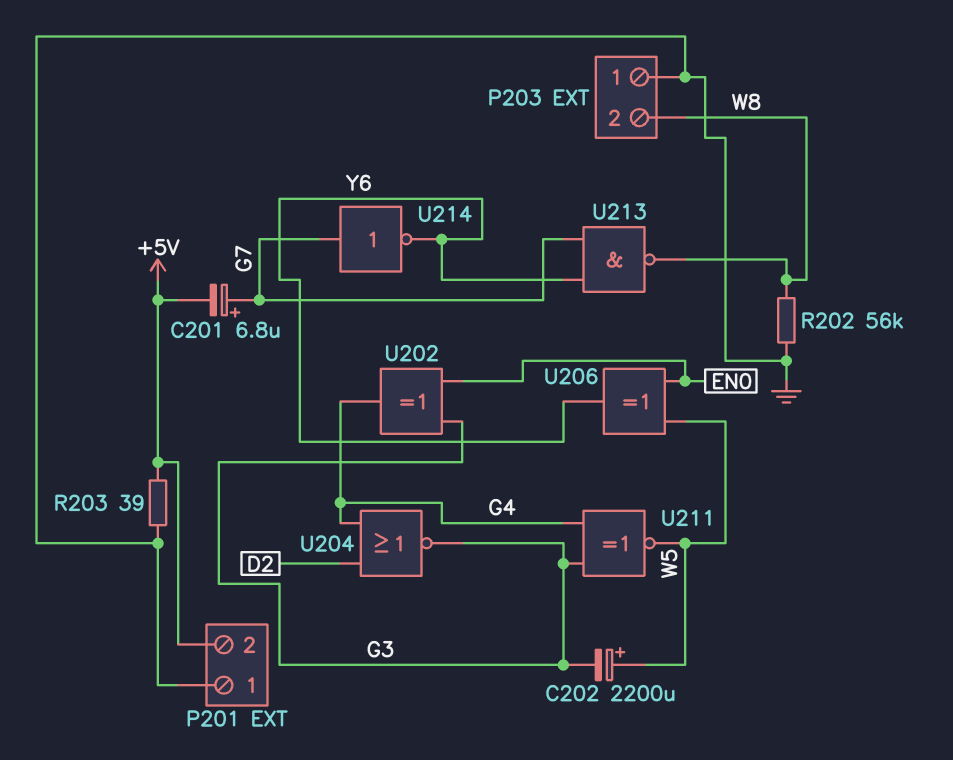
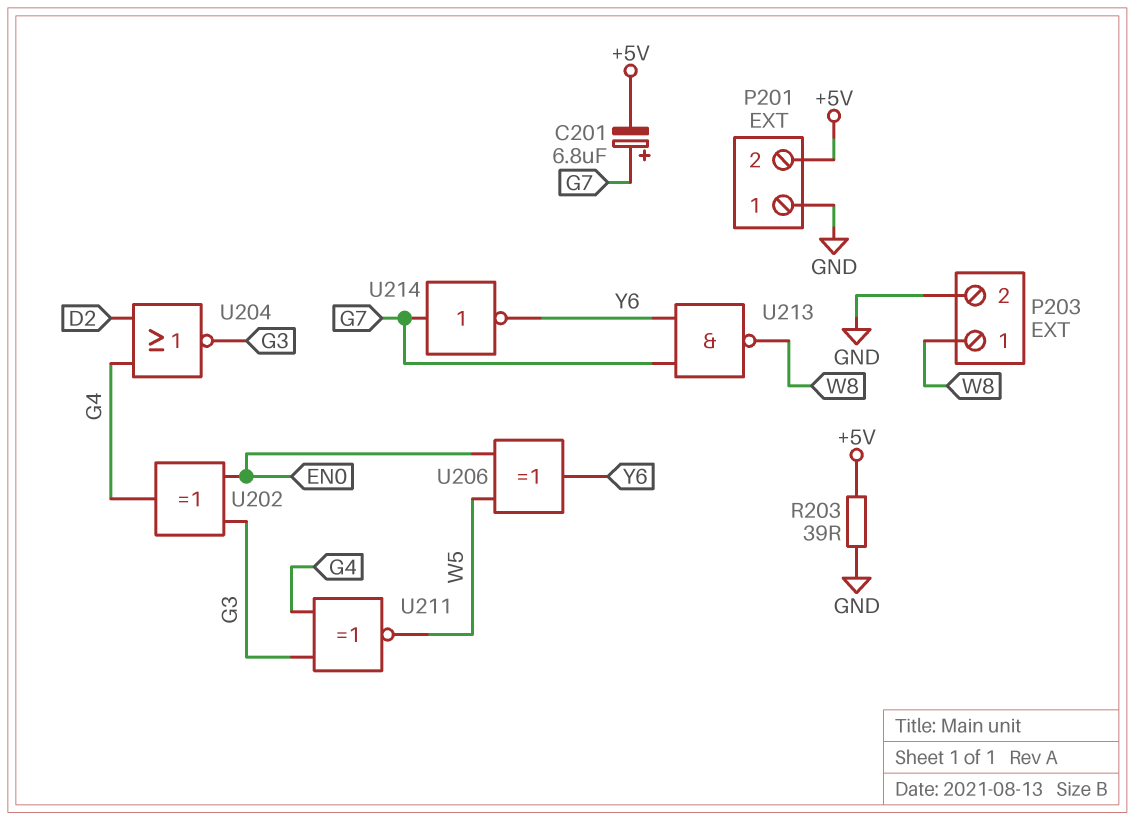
C202: 2200uF (plus W5, minus G3) -> none
P203 pin 1: GND -> W8
P203 pin 2: W8 -> GND
R202: 56k (GND, W8) -> none

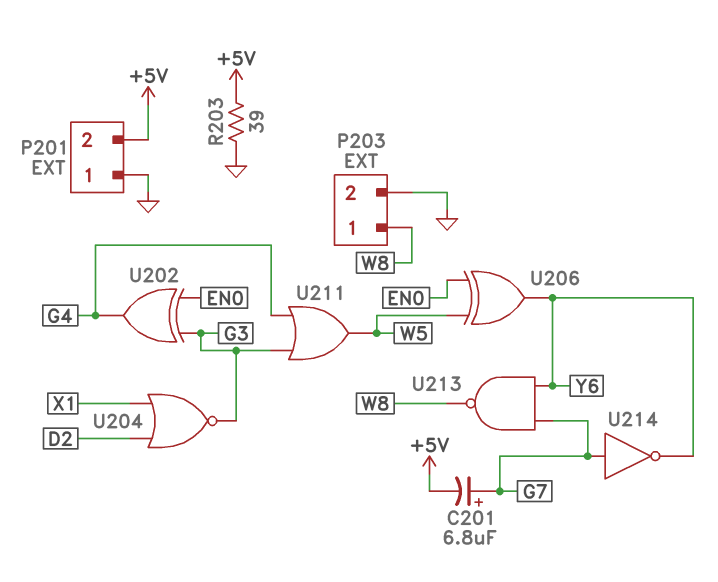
U204: NOR (in D2, in G4, out G3) -> NOR (in D2, in X1, out G3)
U211: XNOR (in G3, in G4, out W5) -> OR (in G3, in G4, out W5)

